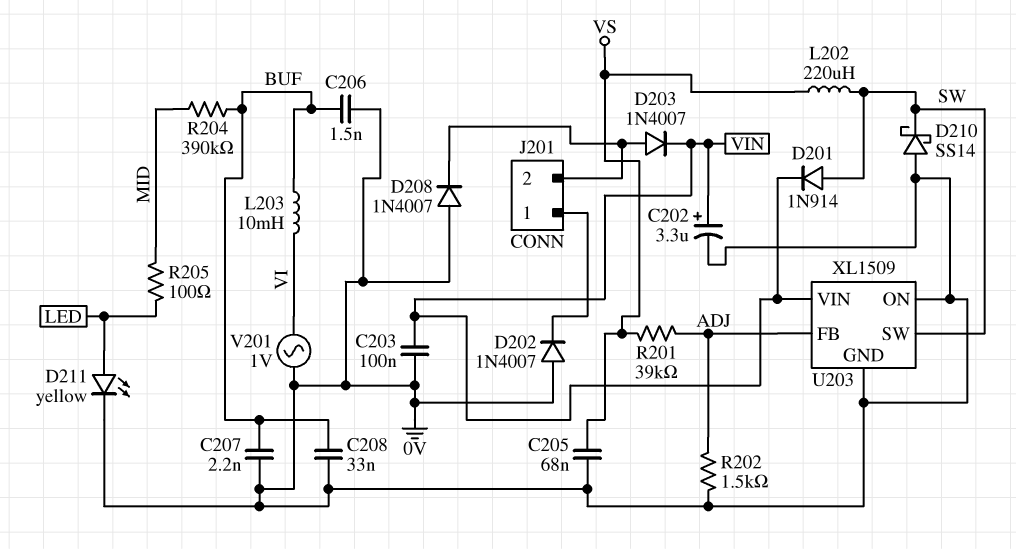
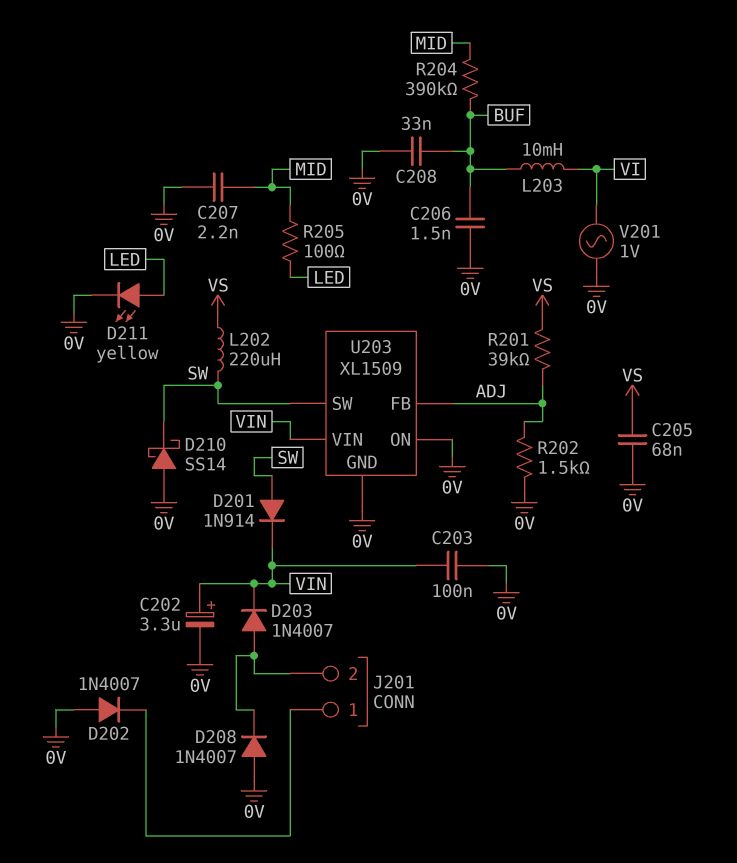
C207: 2.2nF (0V, BUF) -> 2.2nF (0V, MID)

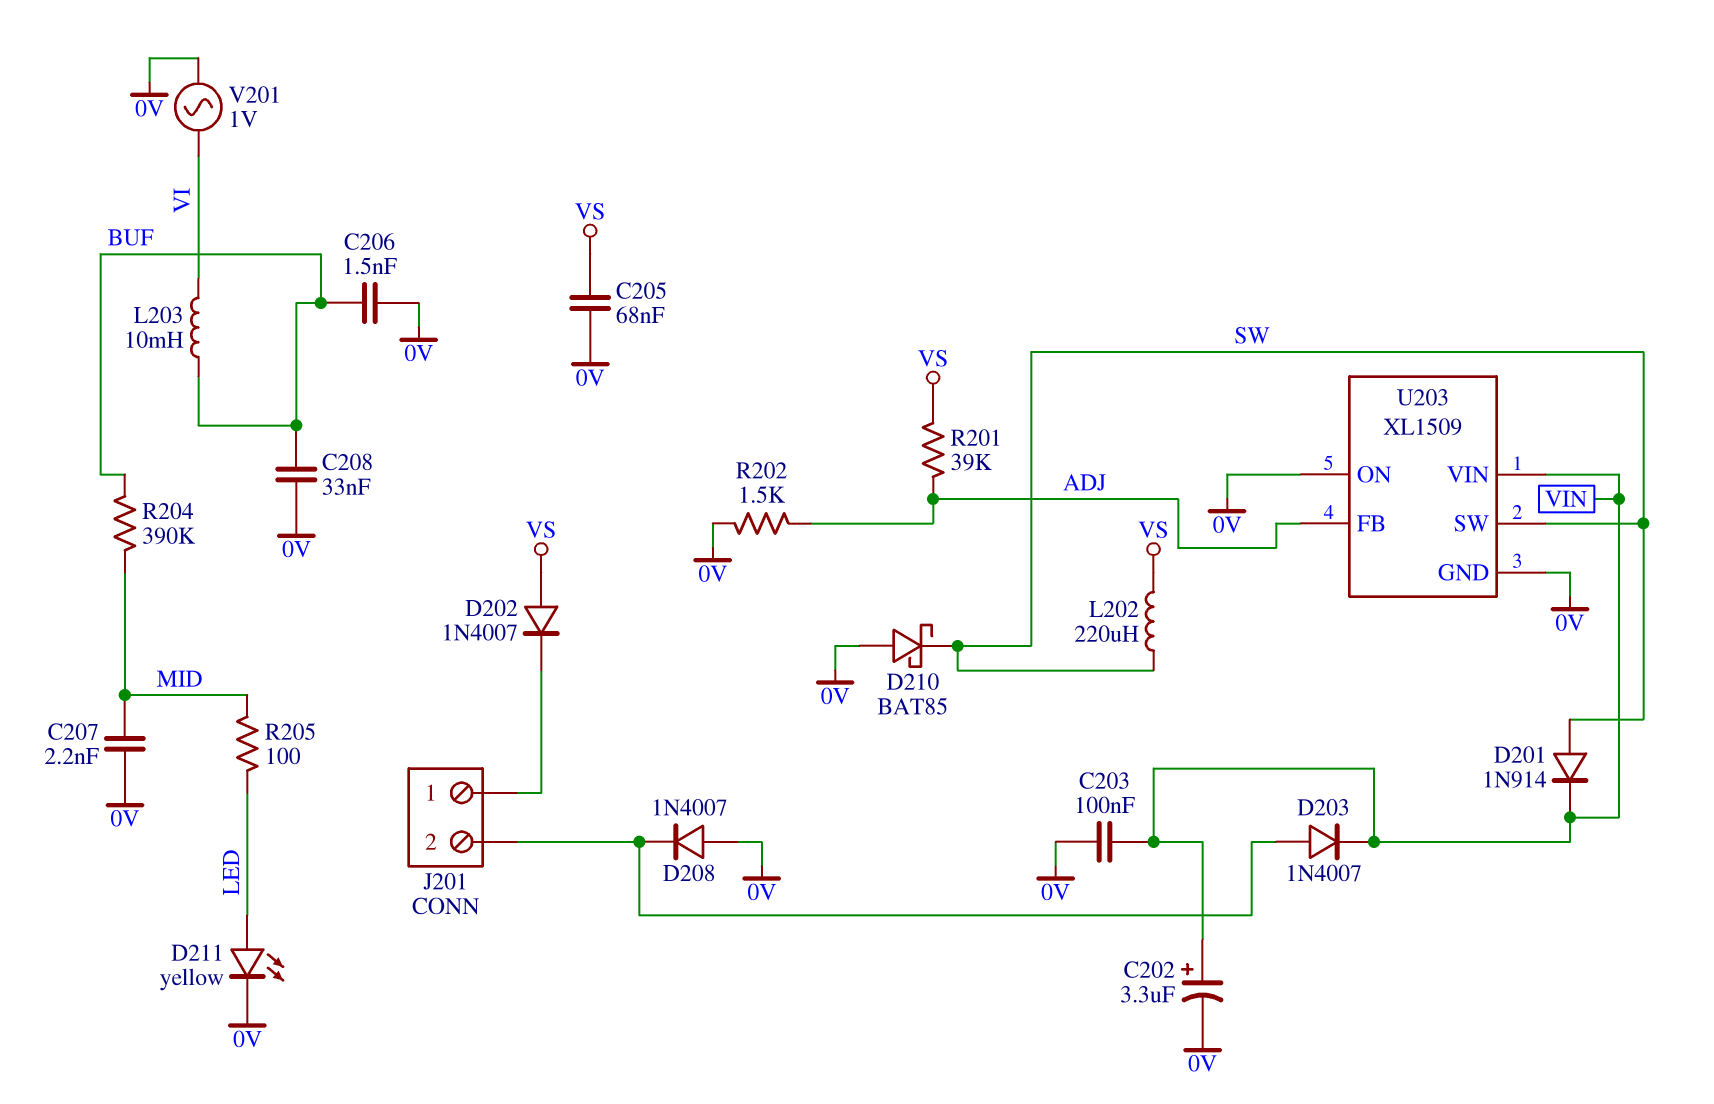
D202: diode 1N4007 (A 0V, K J201/1) -> diode 1N4007 (A VS, K J201/1)
D210: schottky SS14 (A 0V, K SW) -> schottky BAT85 (A 0V, K SW)

